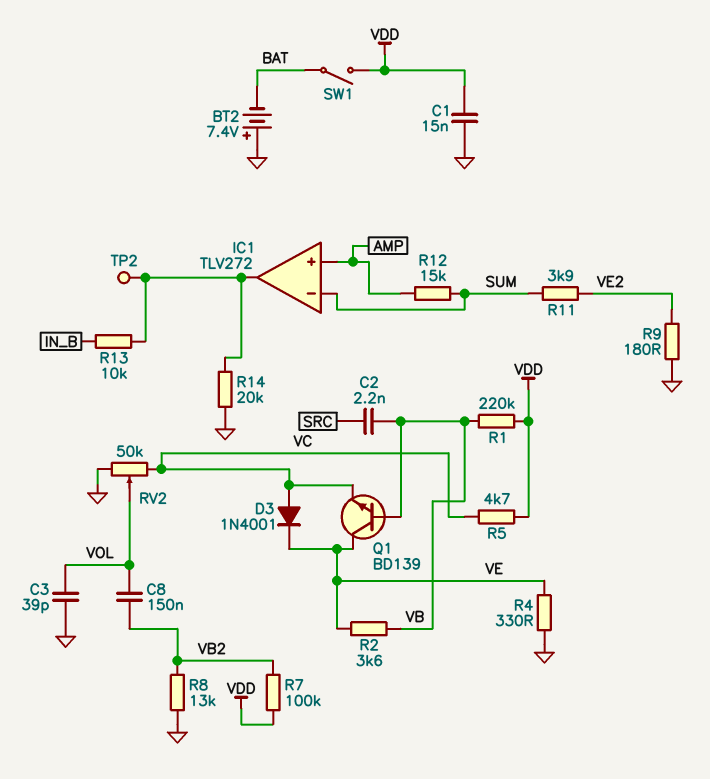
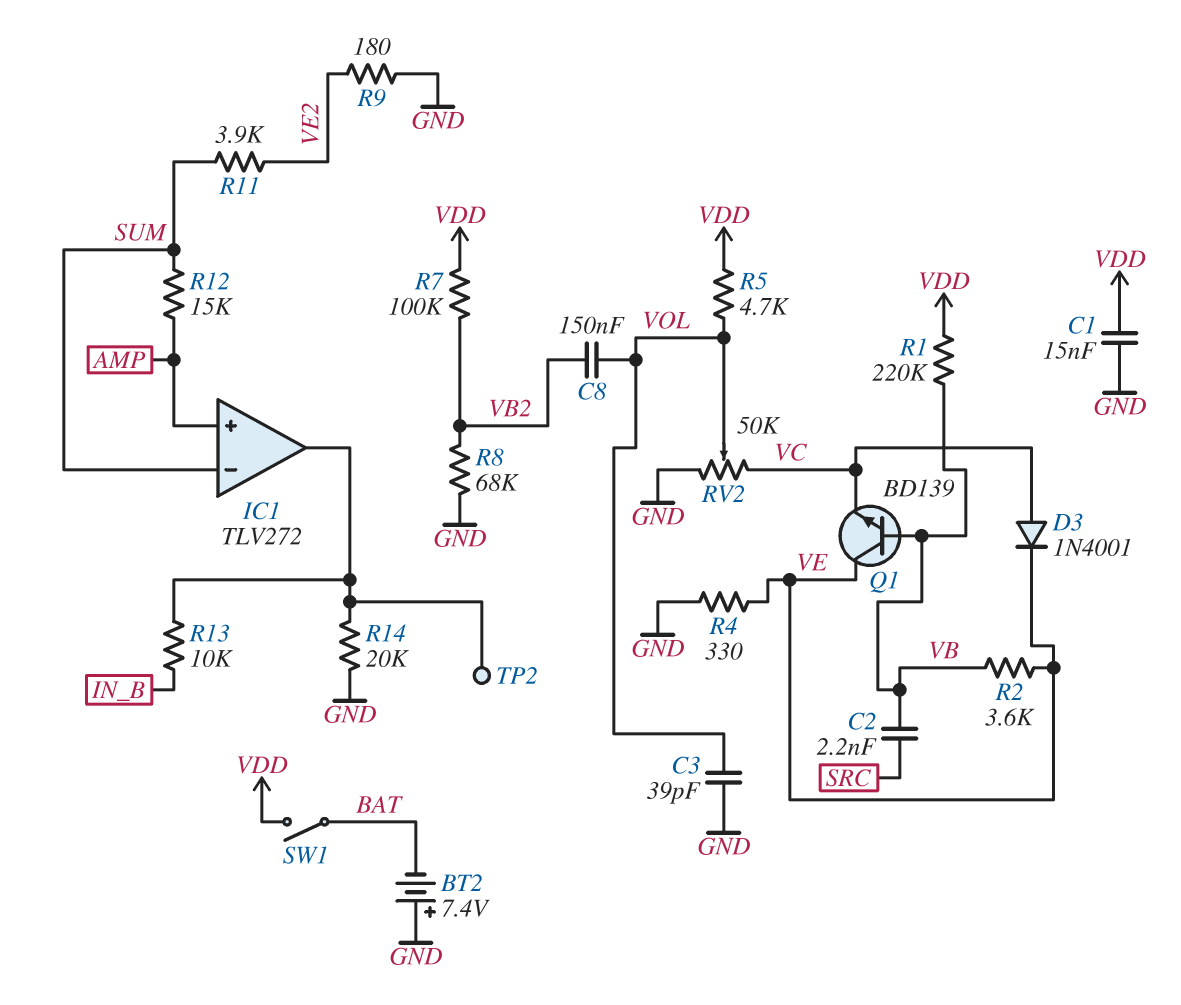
R5: 4.7k (VC, VDD) -> 4.7k (VDD, VOL)
R8: 13k (GND, VB2) -> 68k (GND, VB2)

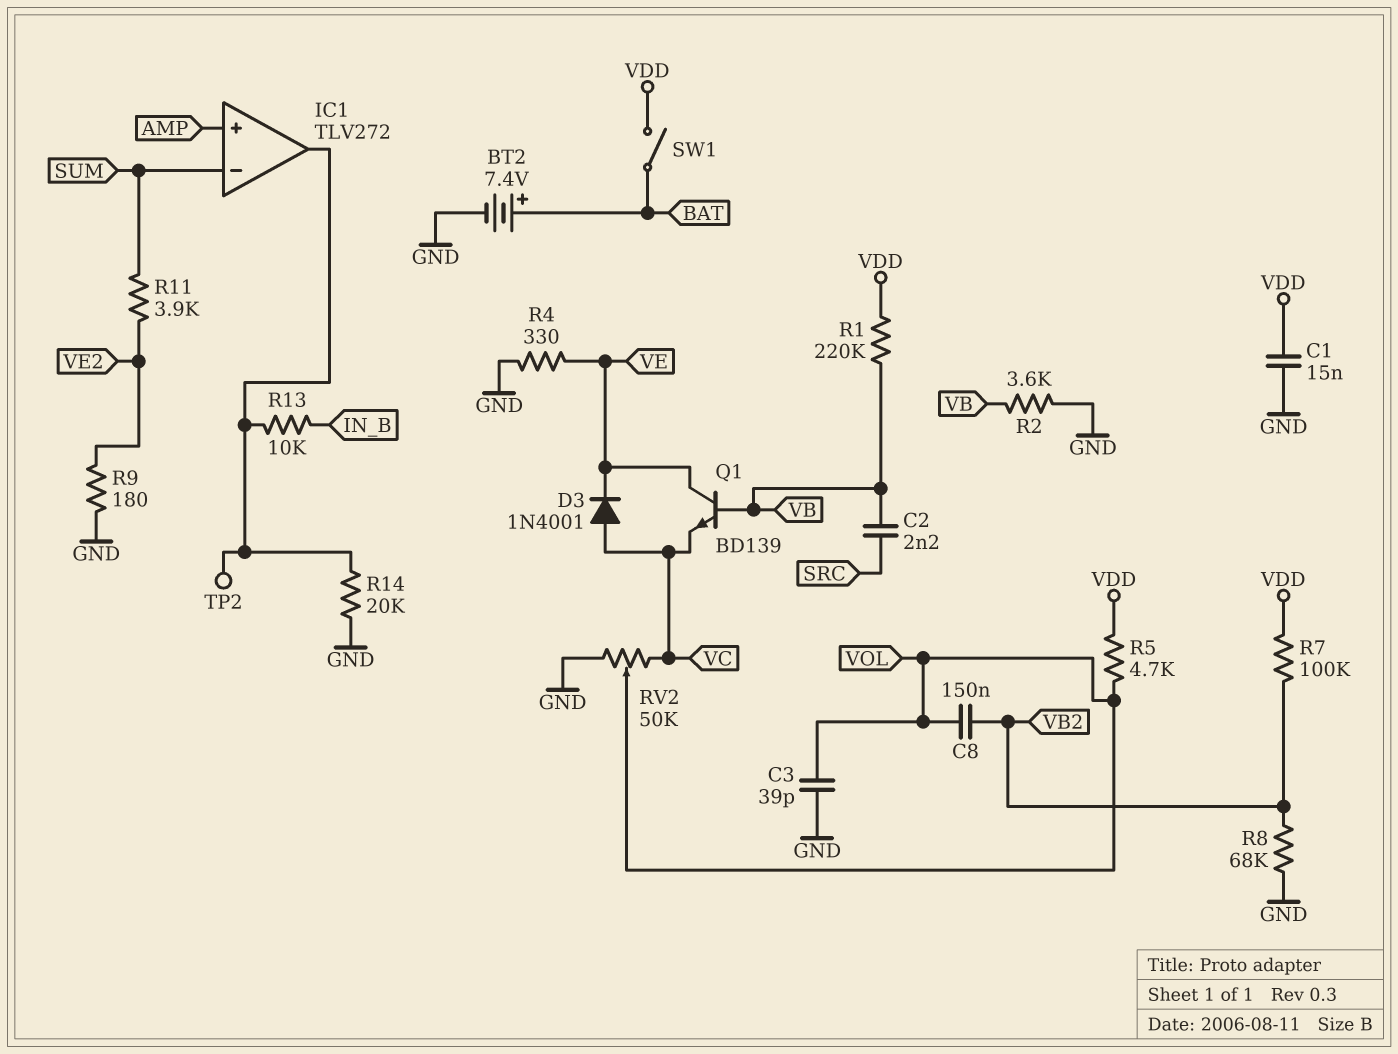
BT2: 7.4V (plus GND, minus BAT) -> 7.4V (plus BAT, minus GND)
R2: 3.6k (VB, VE) -> 3.6k (GND, VB)
R12: 15k (AMP, SUM) -> none

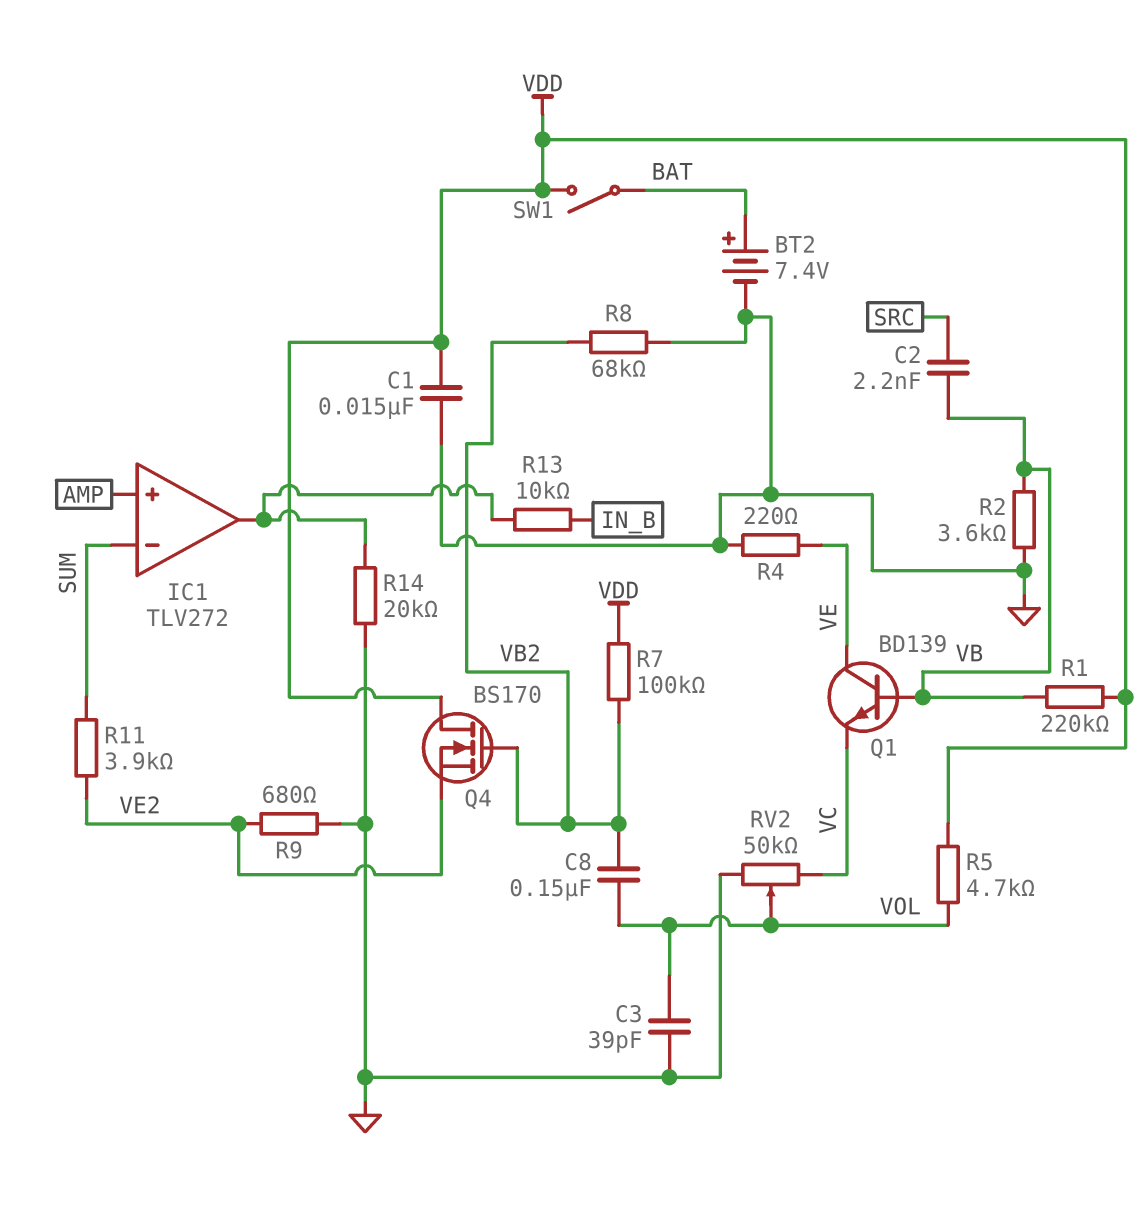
D3: diode 1N4001 (A VC, K VE) -> none
Q4: none -> NMOS BS170 (G VB2, D VDD, S VE2)
R4: 330 (GND, VE) -> 220 (GND, VE)
R9: 180 (GND, VE2) -> 680 (GND, VE2)
TP2: test point (IC1/out) -> none

